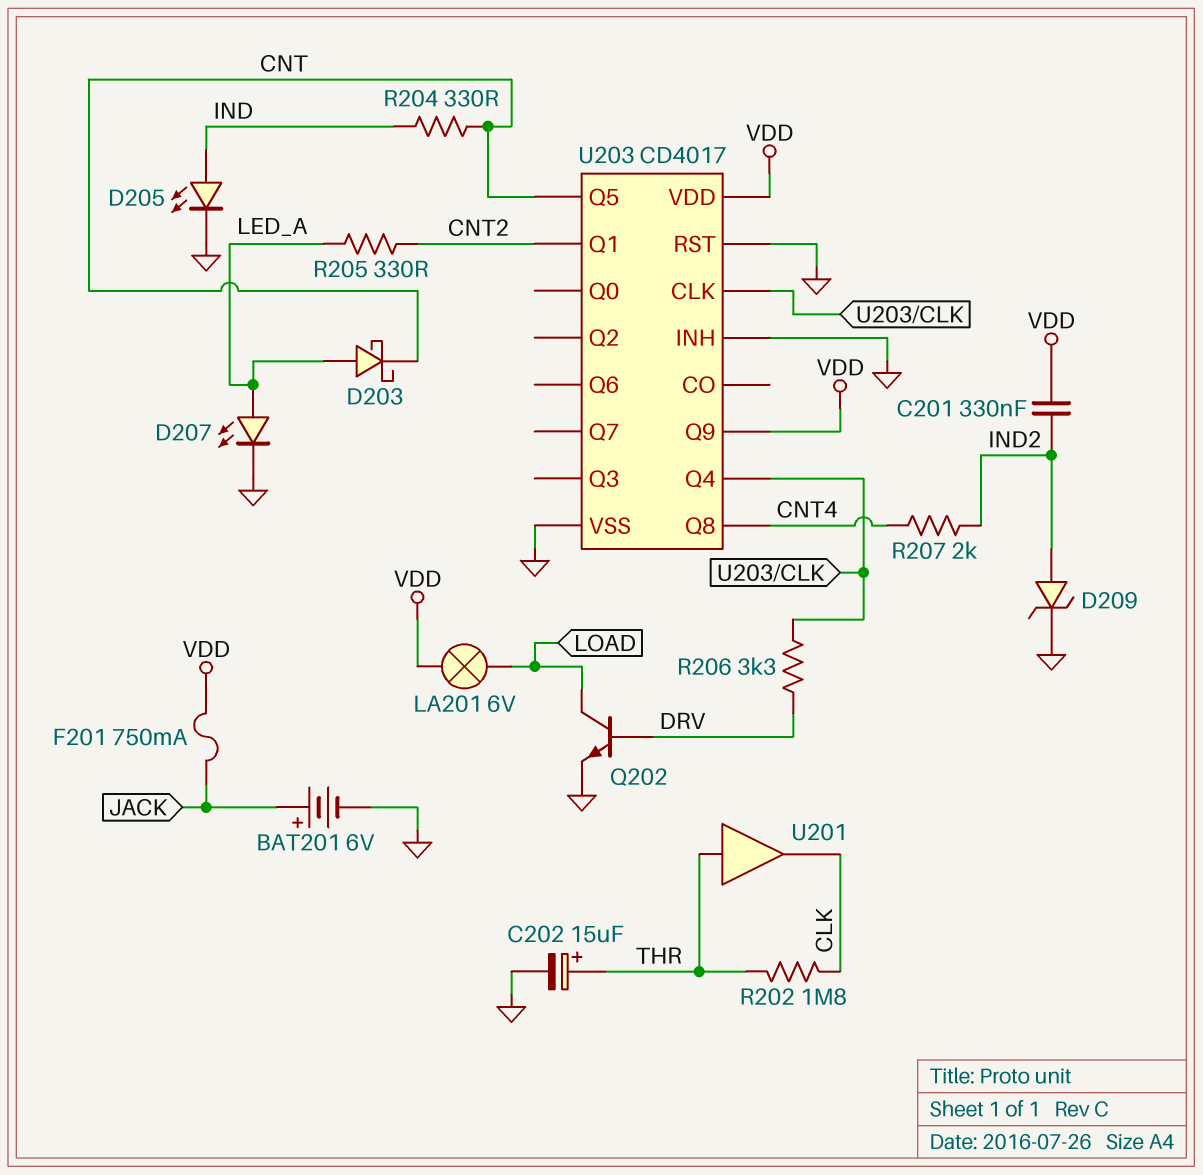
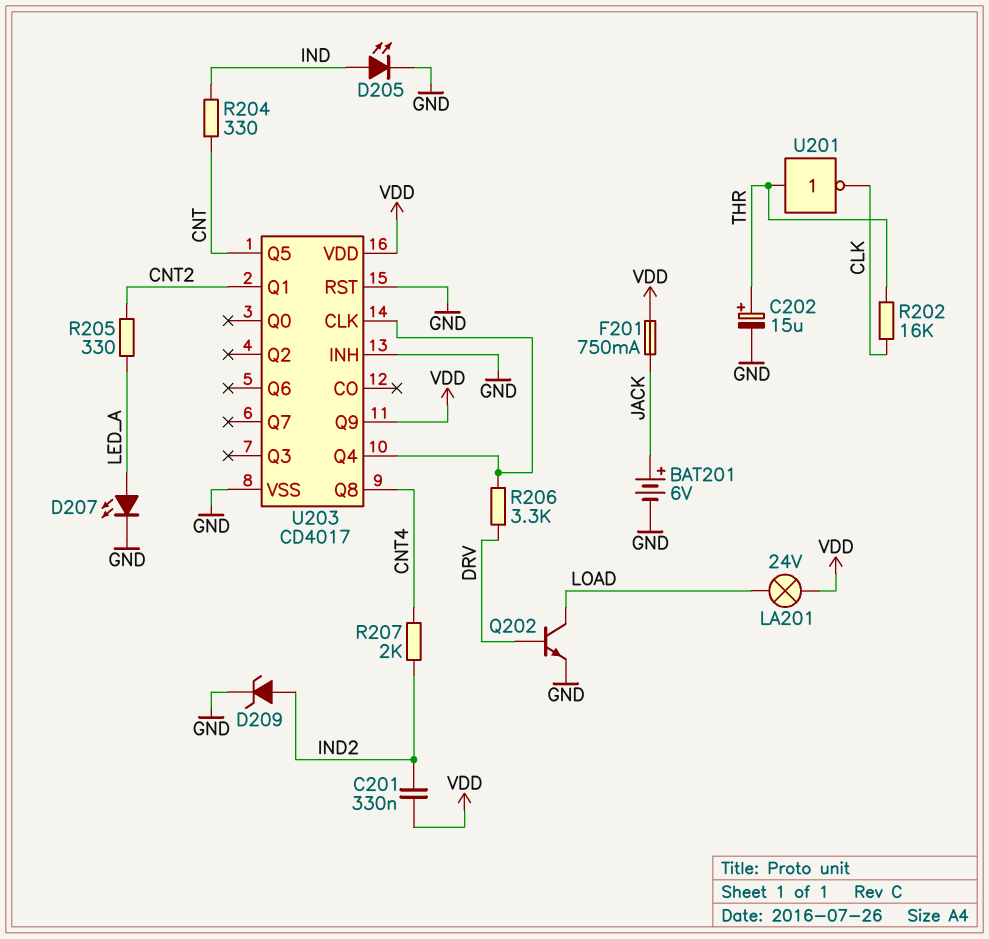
D203: schottky (A LED_A, K CNT) -> none
LA201: lamp 6V (LOAD, VDD) -> lamp 24V (LOAD, VDD)
R202: 1.8M (CLK, THR) -> 16k (CLK, THR)
U201: buffer (in THR, out CLK) -> NOT (in THR, out CLK)

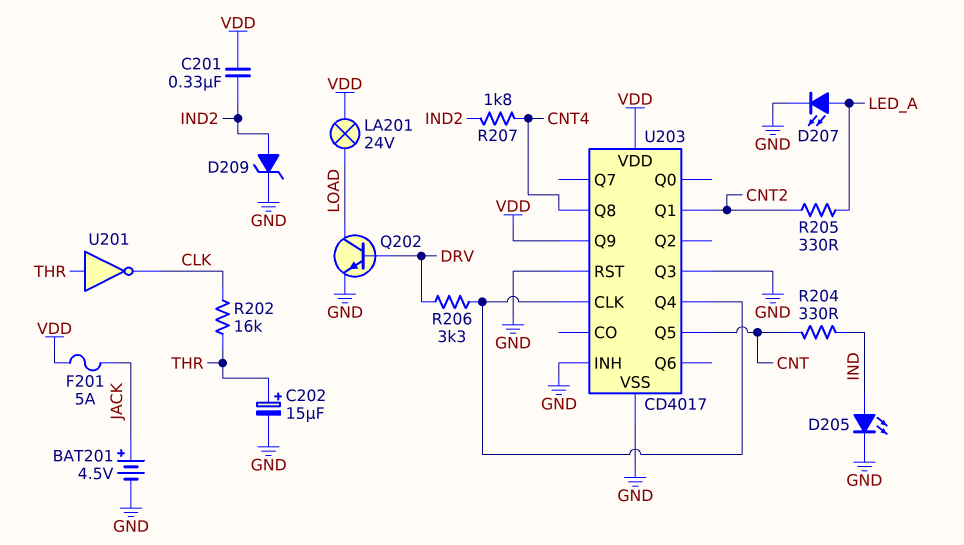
BAT201: 6V (plus JACK, minus GND) -> 4.5V (plus JACK, minus GND)
F201: 750mA (JACK, VDD) -> 5A (JACK, VDD)
R207: 2k (CNT4, IND2) -> 1.8k (CNT4, IND2)
U203 pin Q3: none -> GND

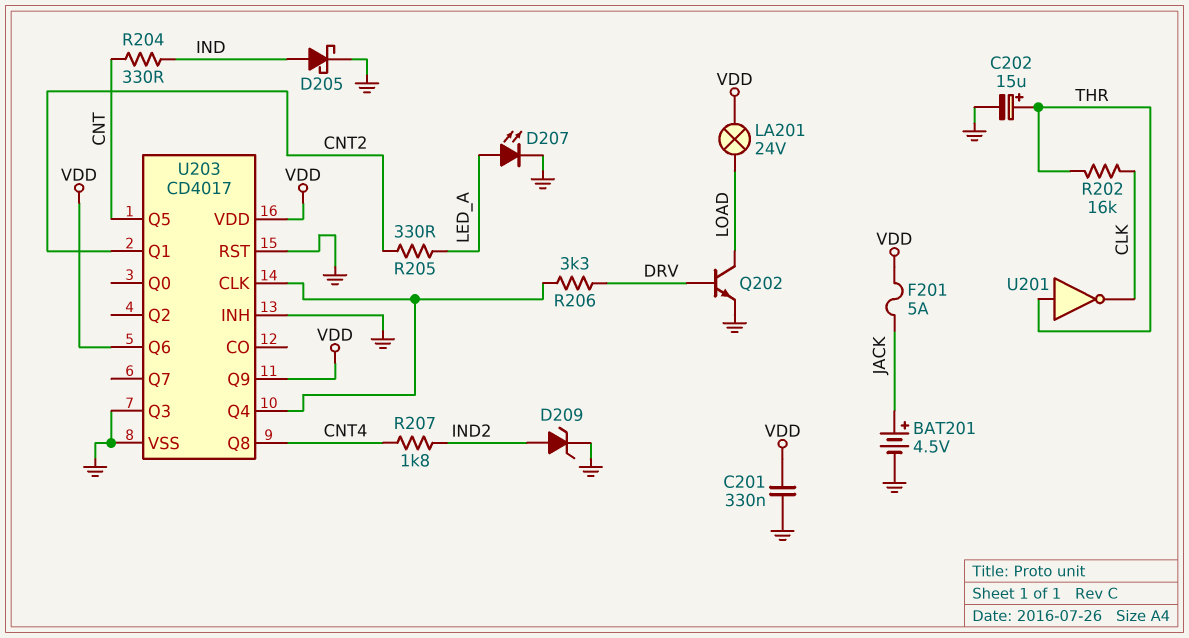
C201: 330nF (IND2, VDD) -> 330nF (GND, VDD)
D205: LED (A IND, K GND) -> schottky (A IND, K GND)
U203 pin Q6: none -> VDD

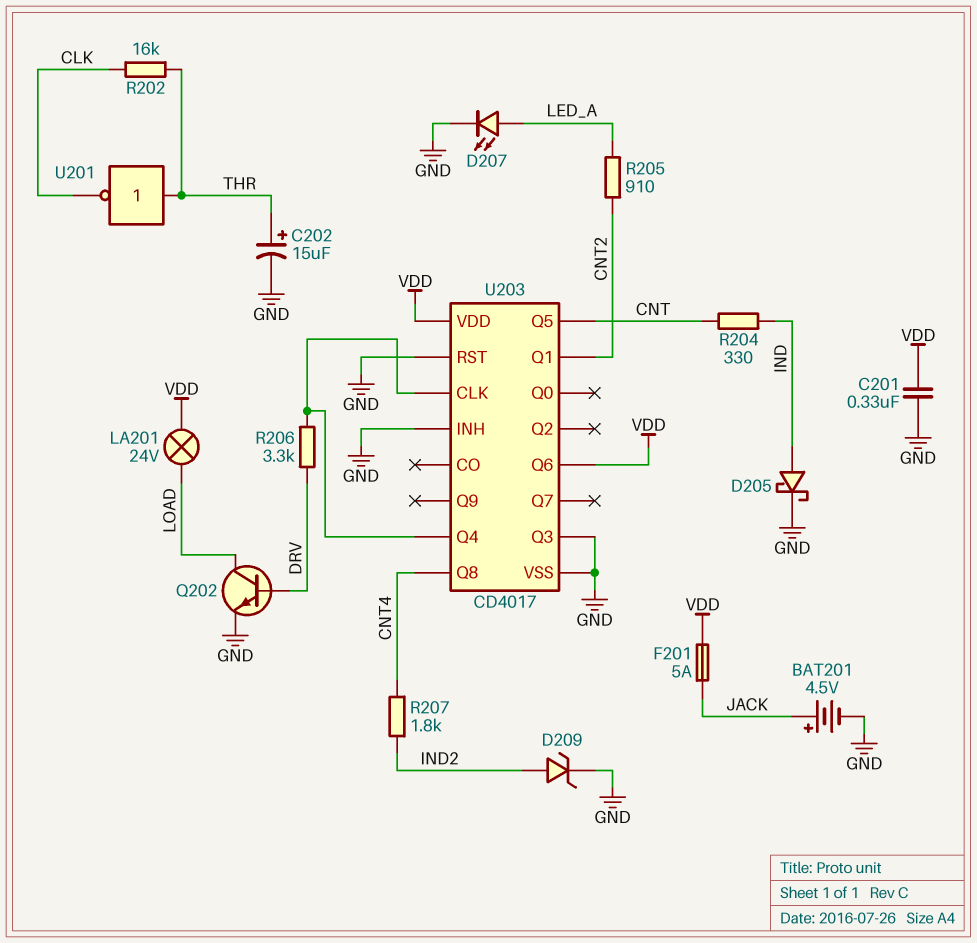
R205: 330 (CNT2, LED_A) -> 910 (CNT2, LED_A)
U203 pin Q9: VDD -> none

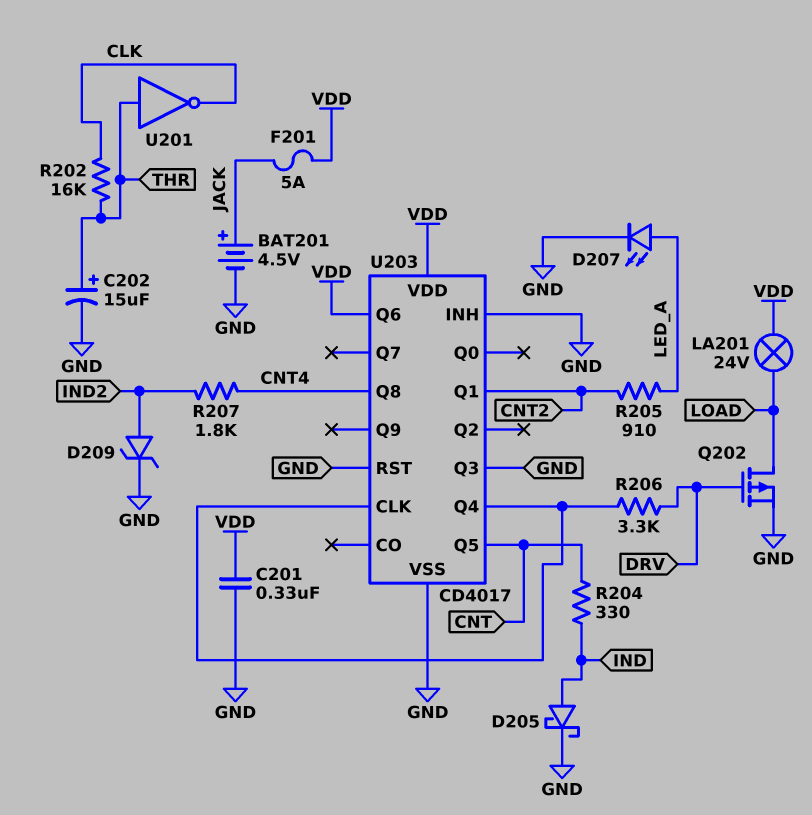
Q202: NPN (B DRV, C LOAD, E GND) -> PMOS (G DRV, D LOAD, S GND)

